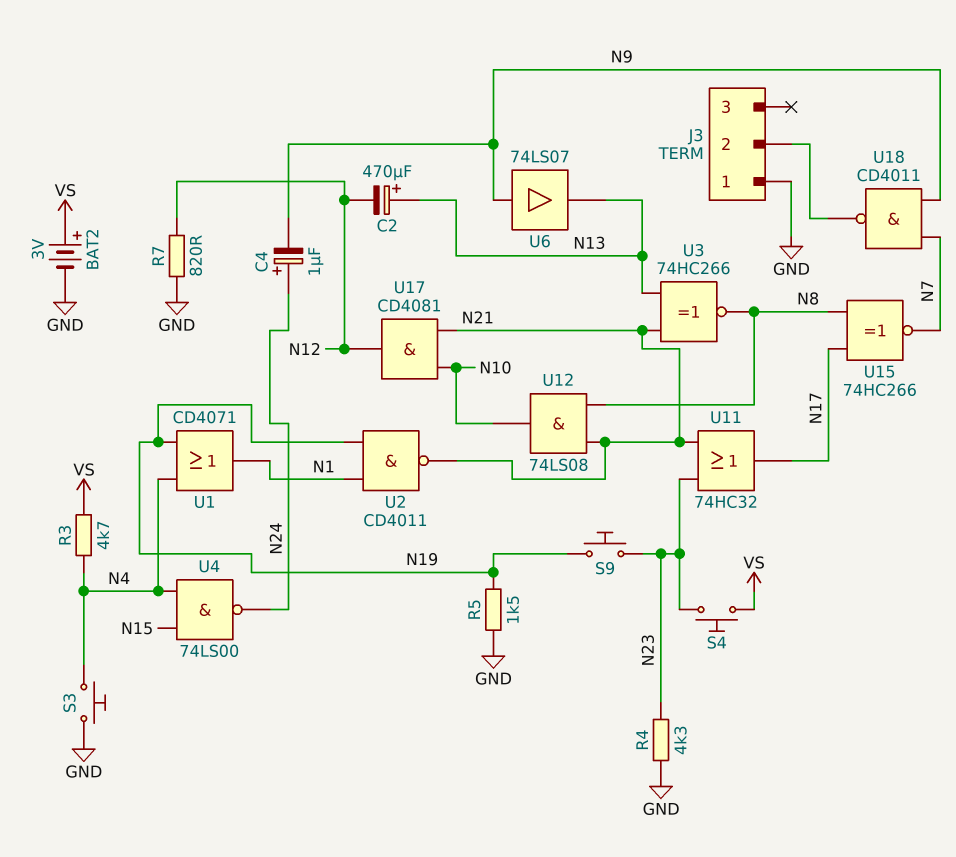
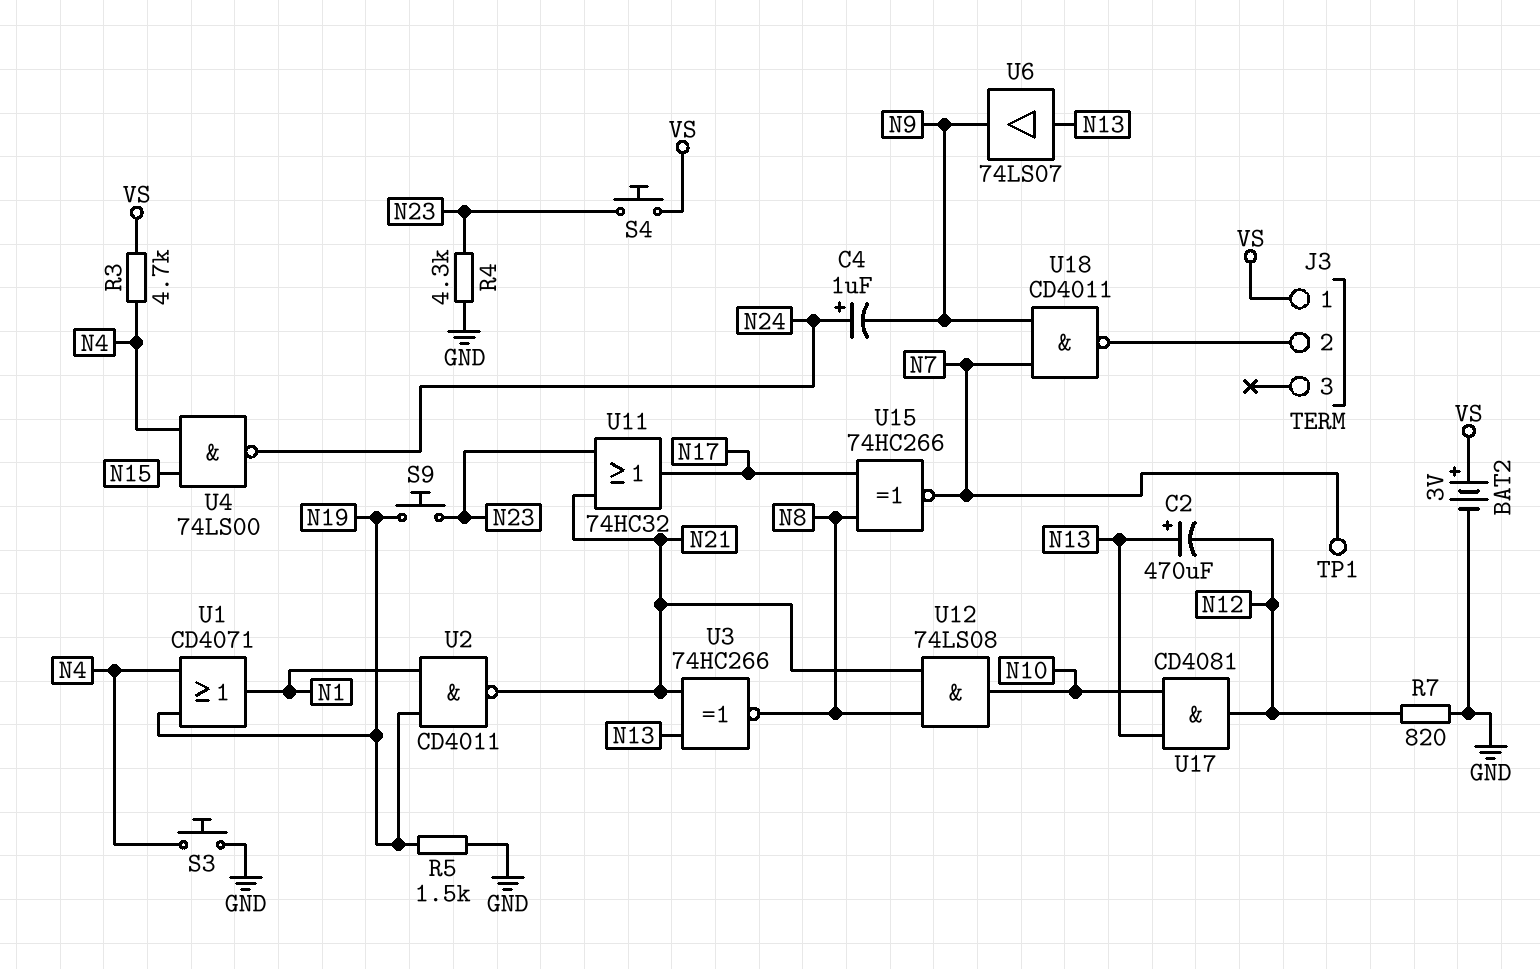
J3 pin 1: GND -> VS
TP1: none -> test point (N7)
U6: buffer 74LS07 (in N9, out N13) -> buffer 74LS07 (in N13, out N9)
U17: AND CD4081 (in N10, in N21, out N12) -> AND CD4081 (in N10, in N13, out N12)

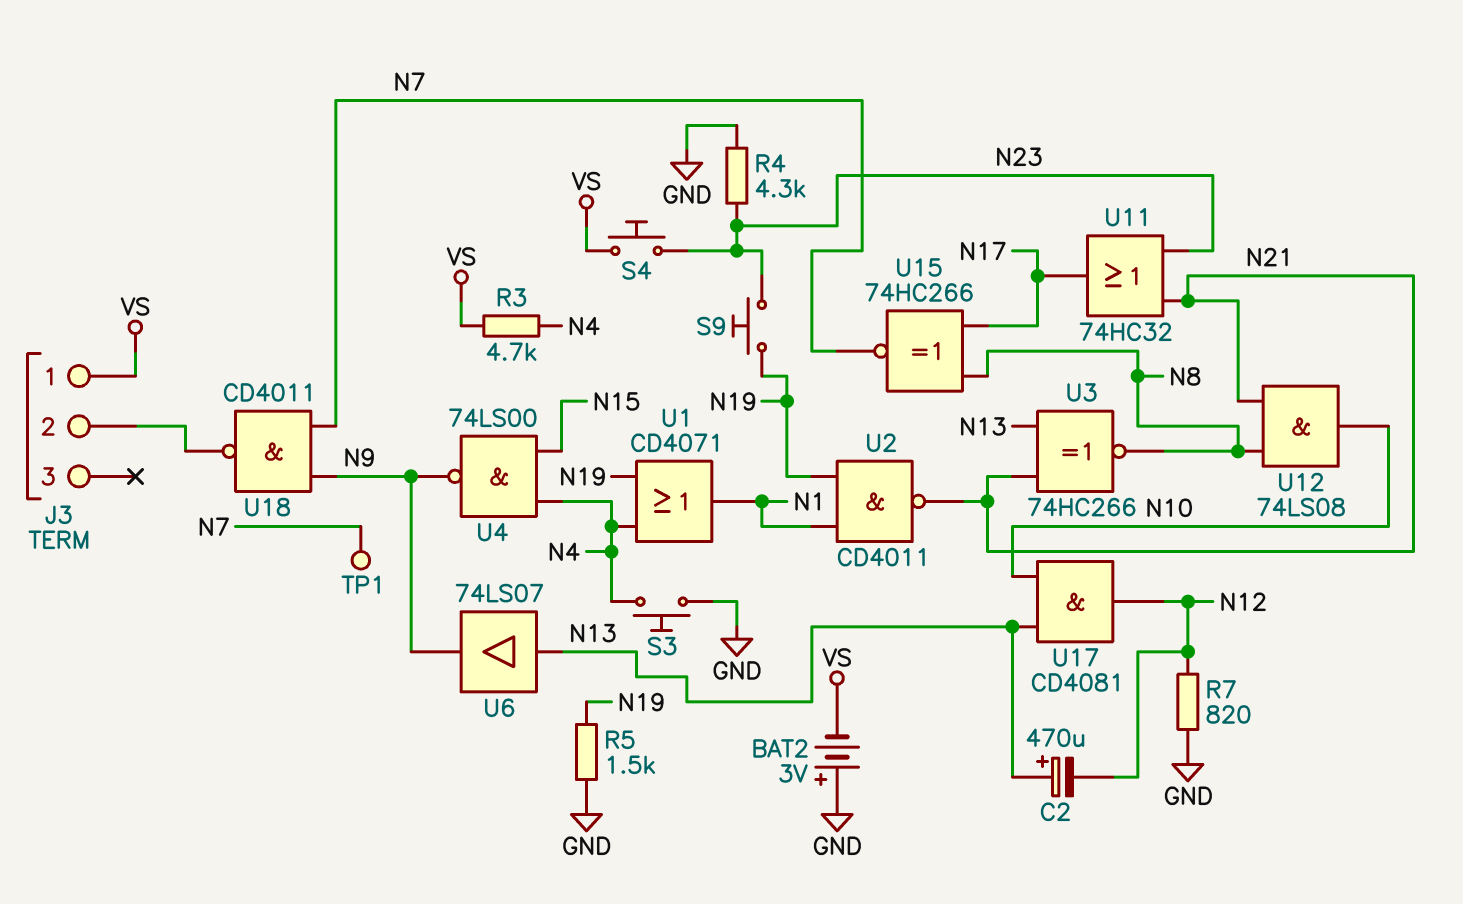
BAT2: 3V (plus VS, minus GND) -> 3V (plus GND, minus VS)
C4: 1uF (plus N24, minus N9) -> none
U4: NAND 74LS00 (in N4, in N15, out N24) -> NAND 74LS00 (in N4, in N15, out N9)

